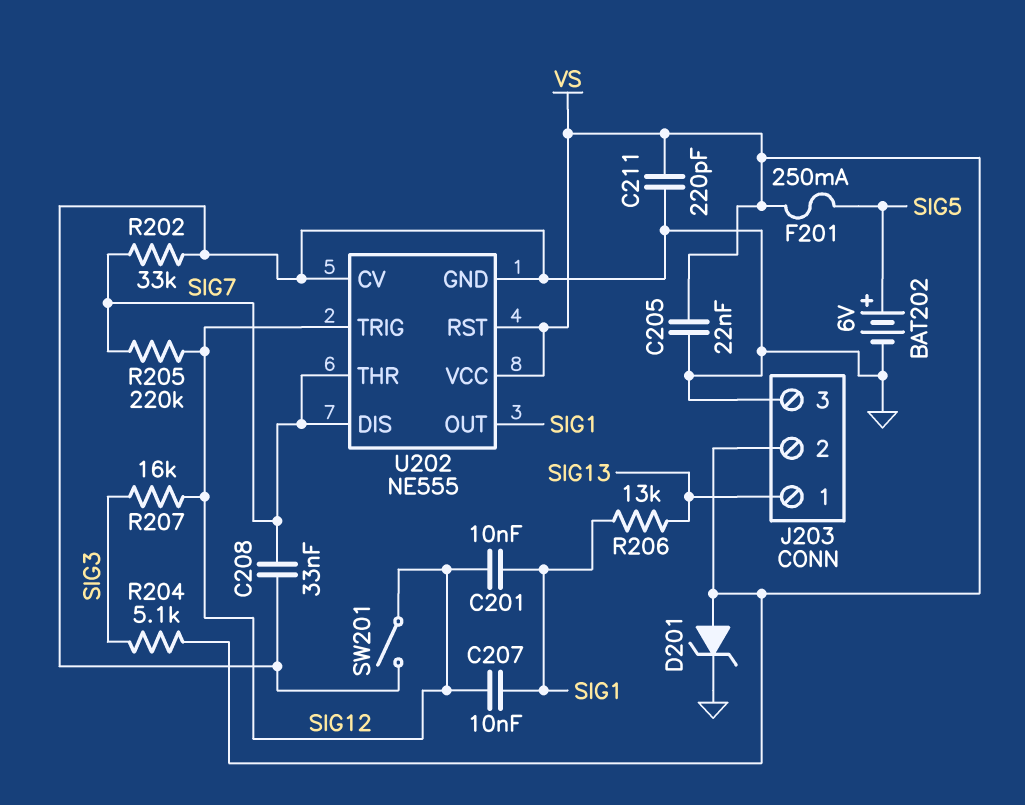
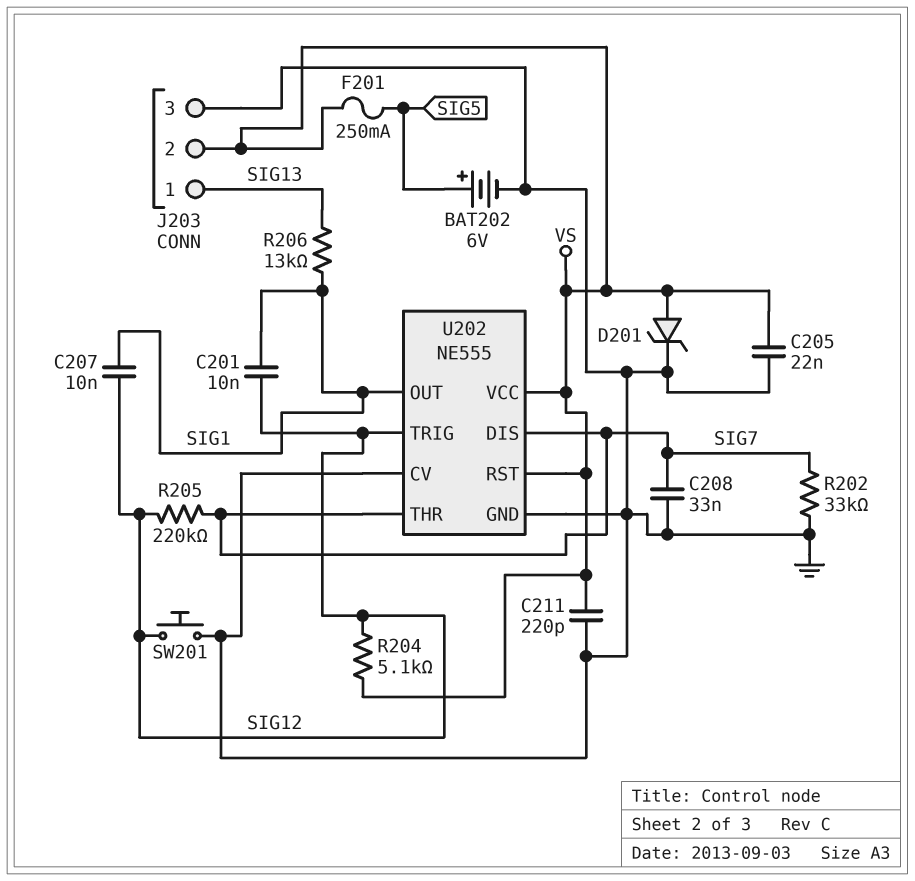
R204: 5.1k (SIG3, VS) -> 5.1k (SIG12, VS)
R207: 16k (SIG3, SIG12) -> none
SW201: switch (GND, SIG12) -> button (GND, SIG12)

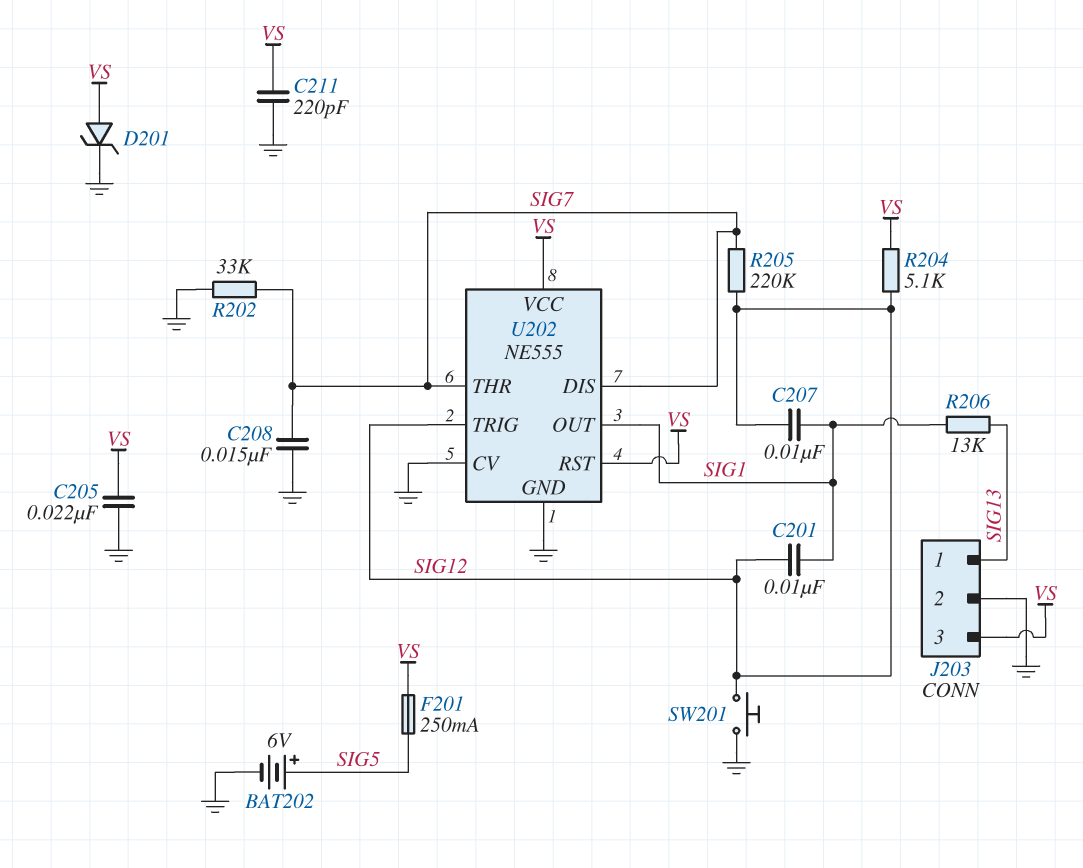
C208: 33nF (GND, SIG7) -> 15nF (GND, SIG7)
J203 pin 2: VS -> GND
J203 pin 3: GND -> VS

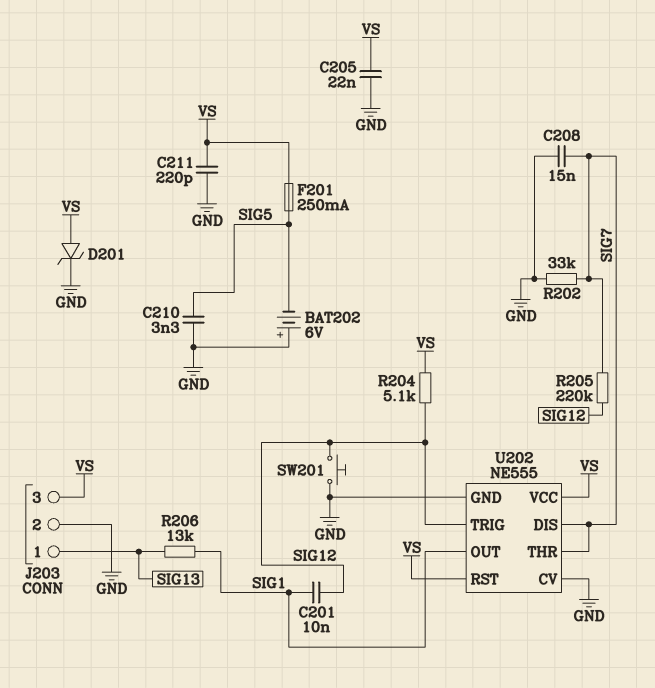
BAT202: 6V (plus SIG5, minus GND) -> 6V (plus GND, minus SIG5)
C207: 10nF (SIG1, SIG12) -> none
C210: none -> 3.3nF (GND, SIG5)

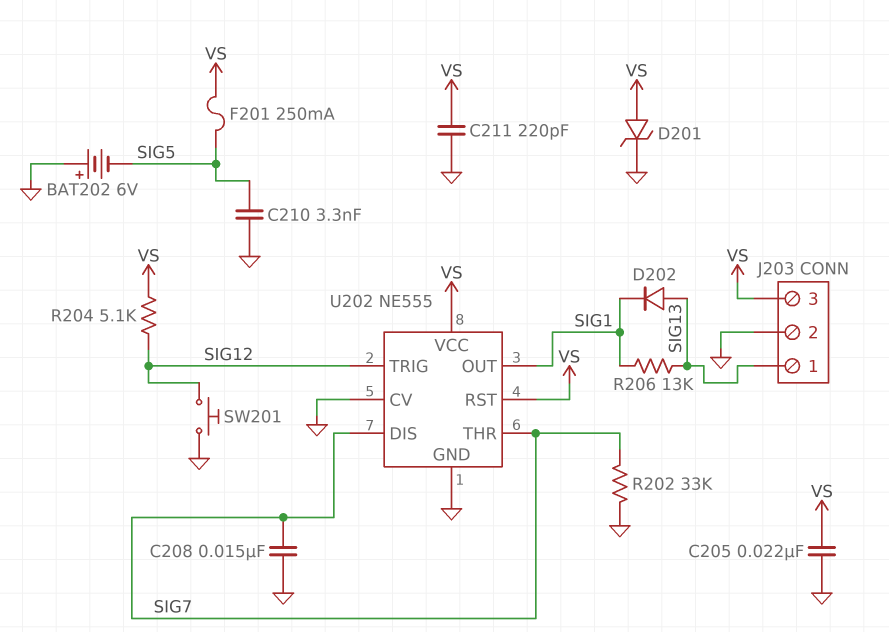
C201: 10nF (SIG1, SIG12) -> none
D202: none -> diode (A SIG13, K SIG1)
R205: 220k (SIG7, SIG12) -> none

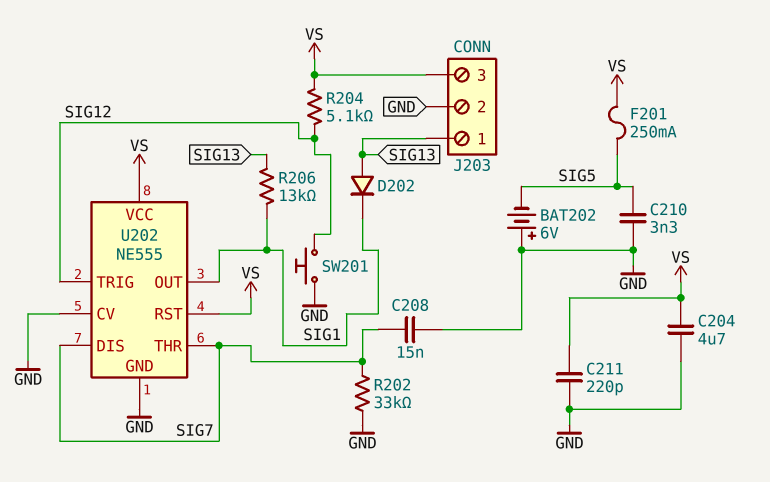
C204: none -> 4.7uF (GND, VS)
C205: 22nF (GND, VS) -> none
D201: zener (A VS, K GND) -> none

